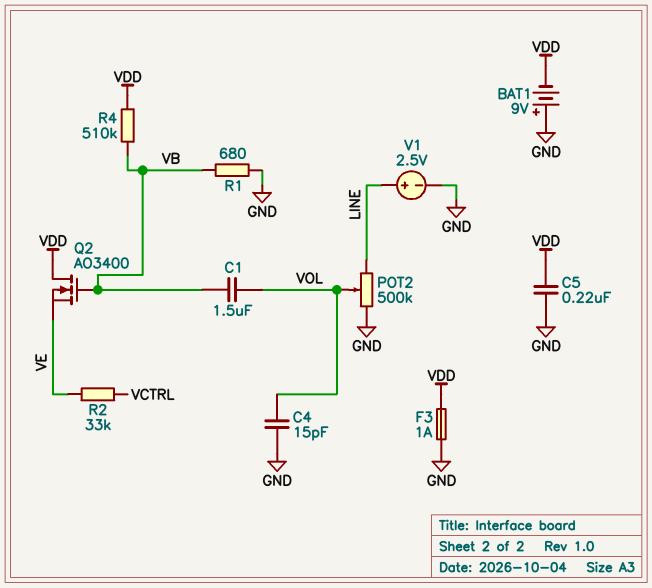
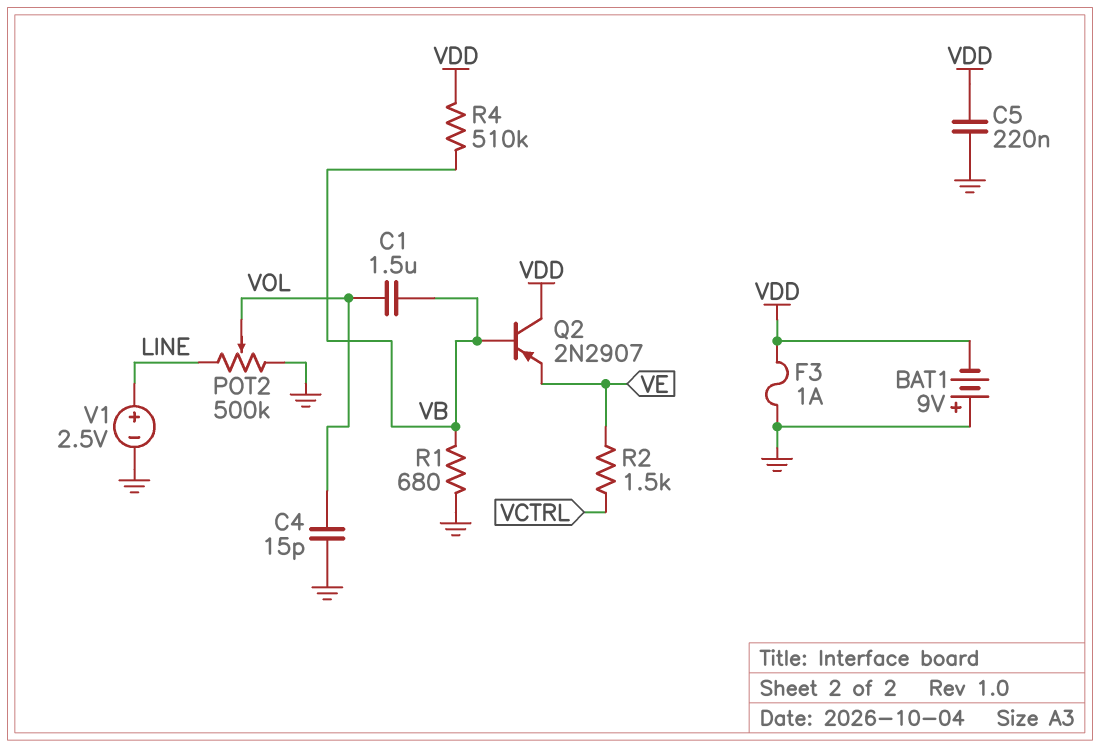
Q2: NMOS AO3400 (G VB, D VDD, S VE) -> PNP 2N2907 (B VB, C VDD, E VE)
R2: 33k (VCTRL, VE) -> 1.5k (VCTRL, VE)

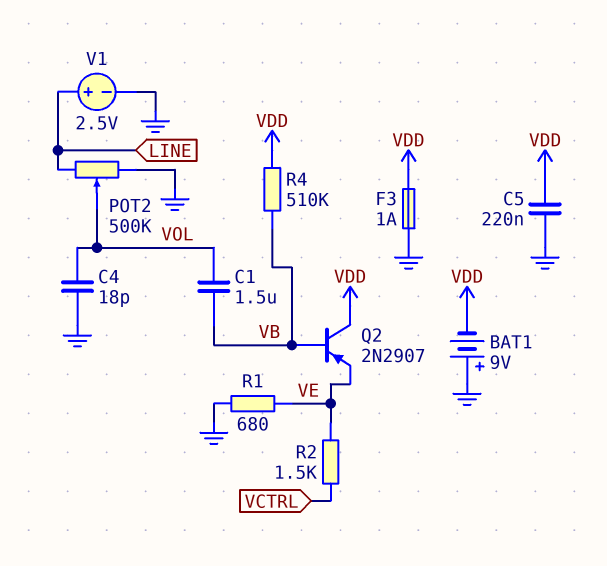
C4: 15pF (GND, VOL) -> 18pF (GND, VOL)
R1: 680 (GND, VB) -> 680 (GND, VE)

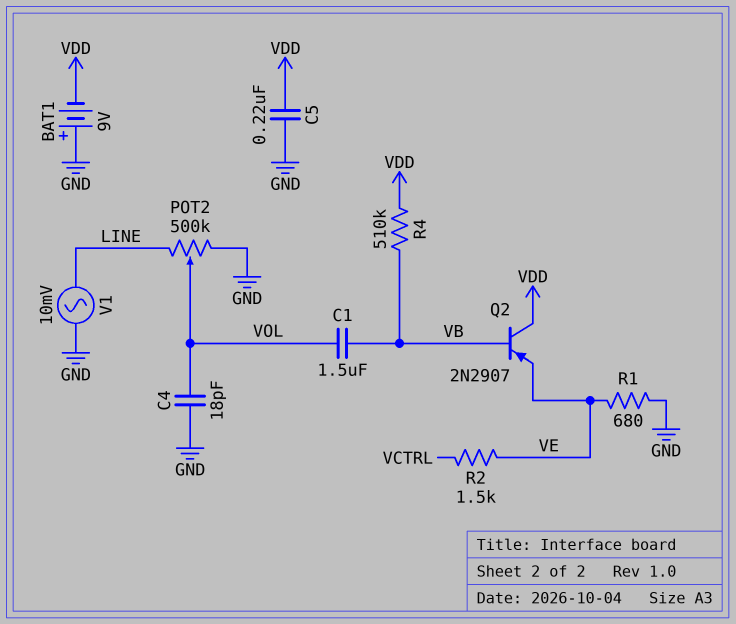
F3: 1A (GND, VDD) -> none
V1: 2.5V (plus LINE, minus GND) -> AC 10mV (GND, LINE)

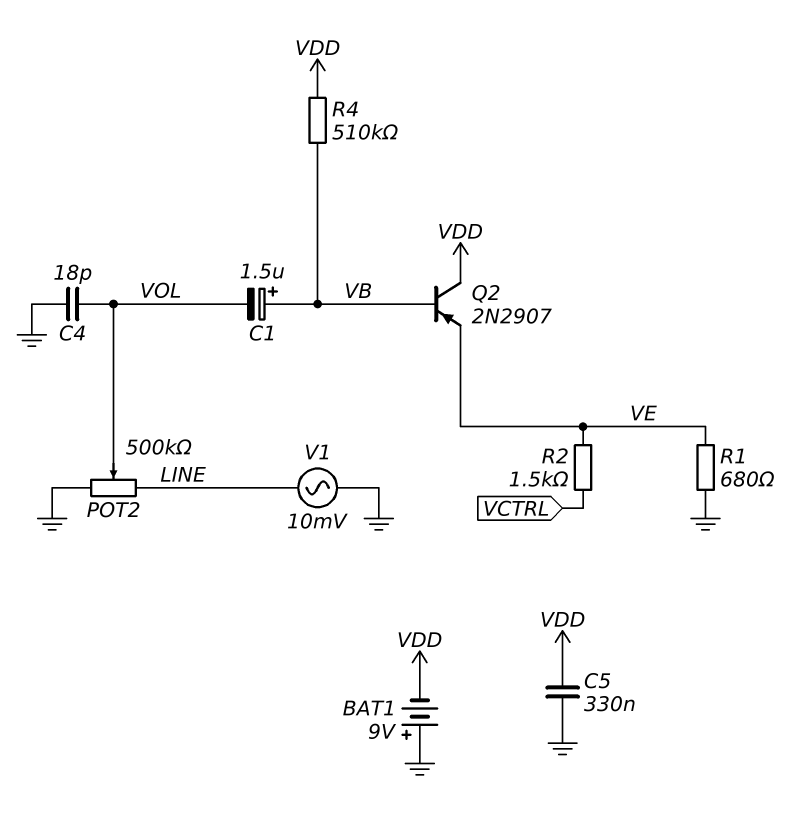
C1: 1.5uF (VB, VOL) -> 1.5uF (plus VB, minus VOL)
C5: 220nF (GND, VDD) -> 330nF (GND, VDD)

